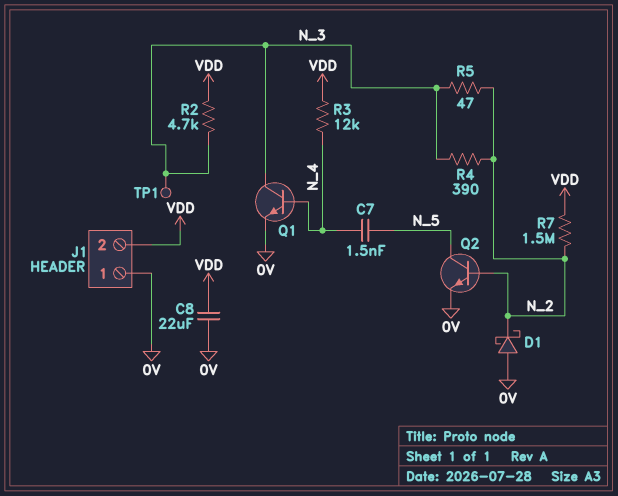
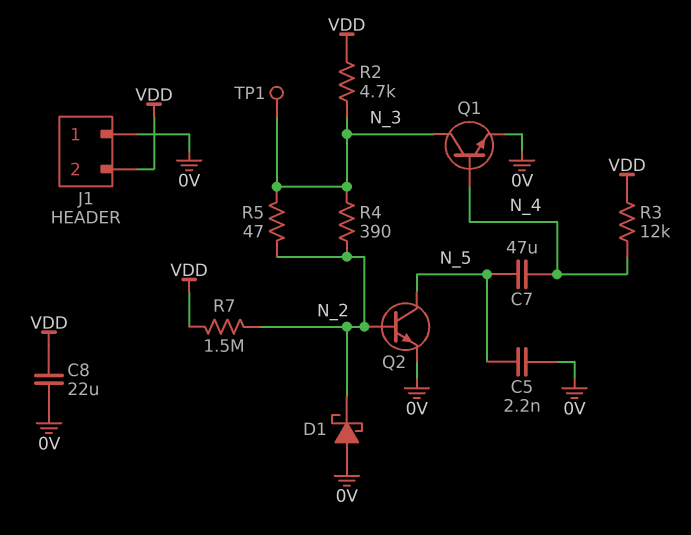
C5: none -> 2.2nF (0V, N_5)
C7: 1.5nF (N_4, N_5) -> 47uF (N_4, N_5)

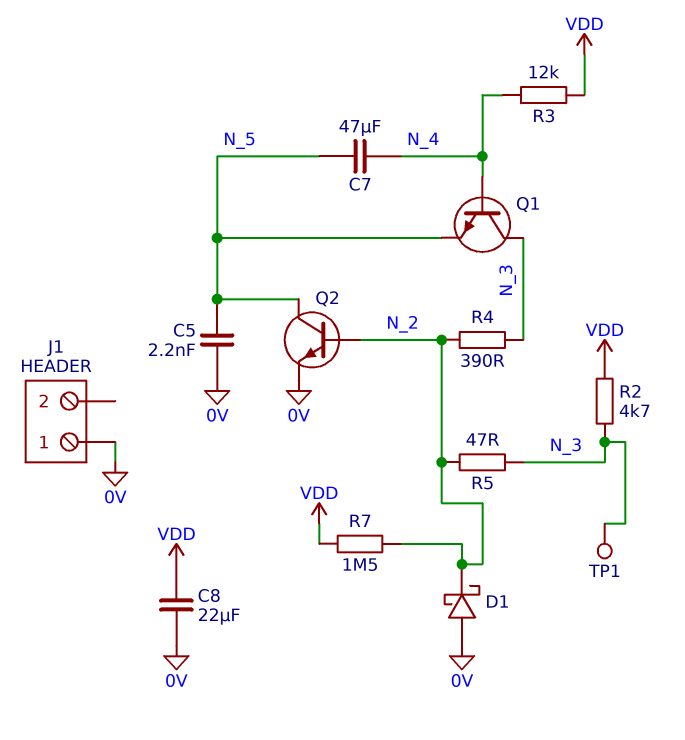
J1 pin 2: VDD -> none
Q1: NPN (B N_4, C N_3, E 0V) -> NPN (B N_4, C N_3, E N_5)

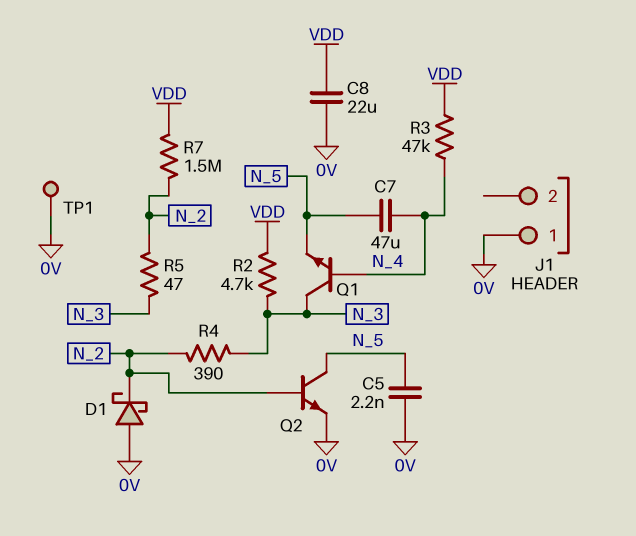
R3: 12k (N_4, VDD) -> 47k (N_4, VDD)
TP1: test point (N_3) -> test point (0V)

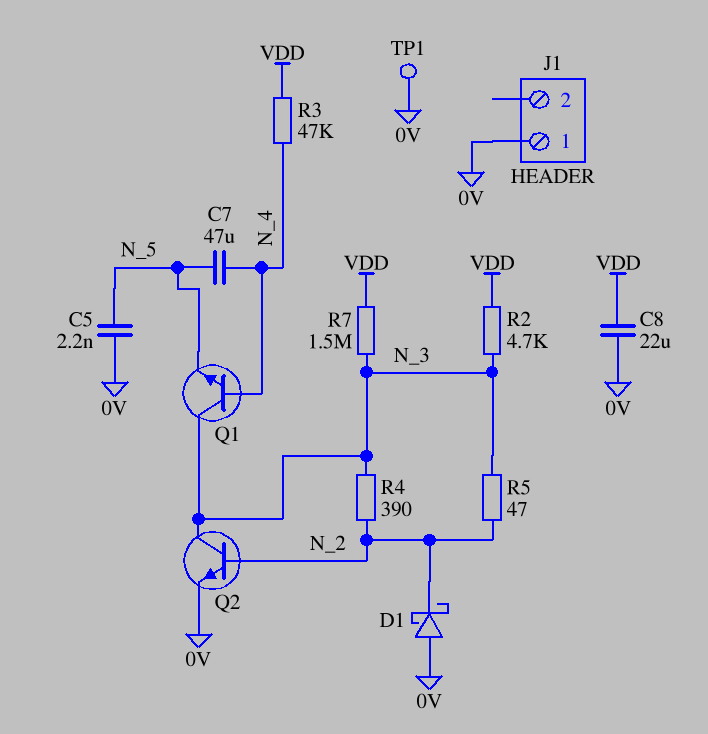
Q2: NPN (B N_2, C N_5, E 0V) -> NPN (B N_2, C N_3, E 0V)
R7: 1.5M (N_2, VDD) -> 1.5M (N_3, VDD)

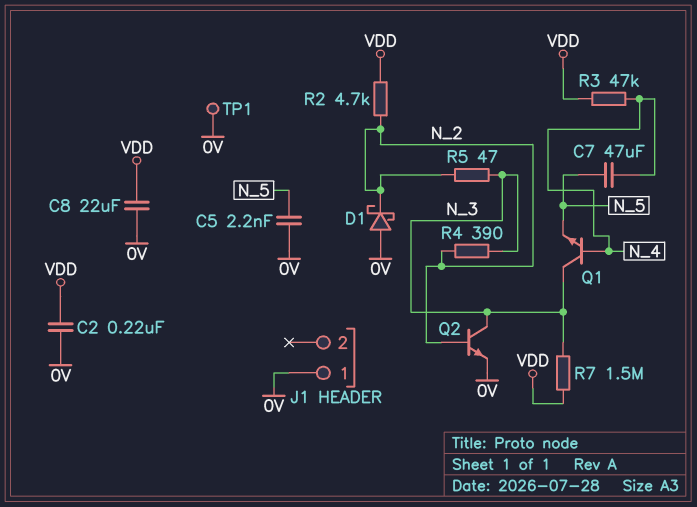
C2: none -> 220nF (0V, VDD)
R2: 4.7k (N_3, VDD) -> 4.7k (N_2, VDD)

